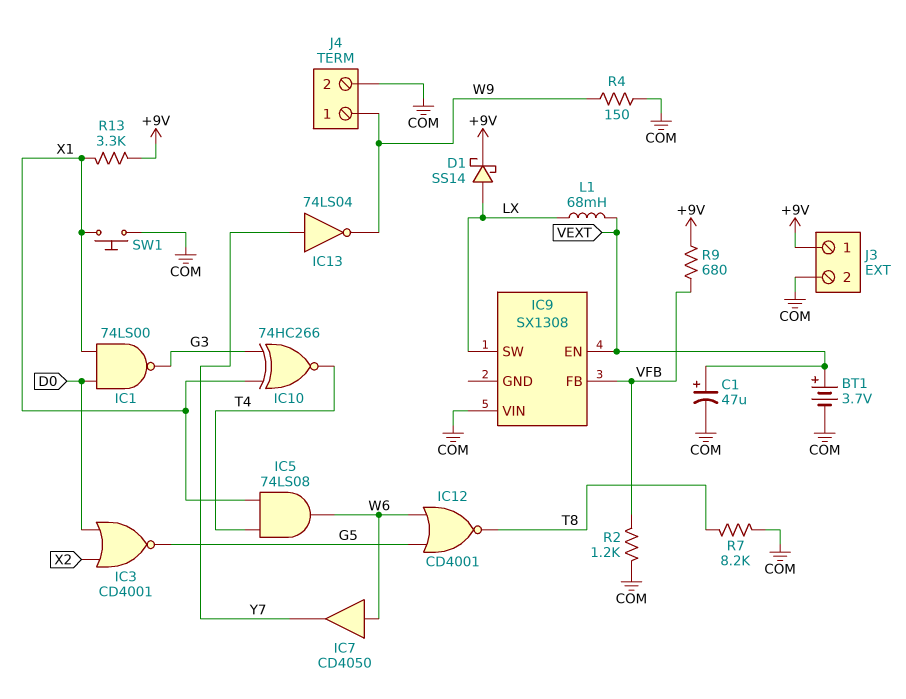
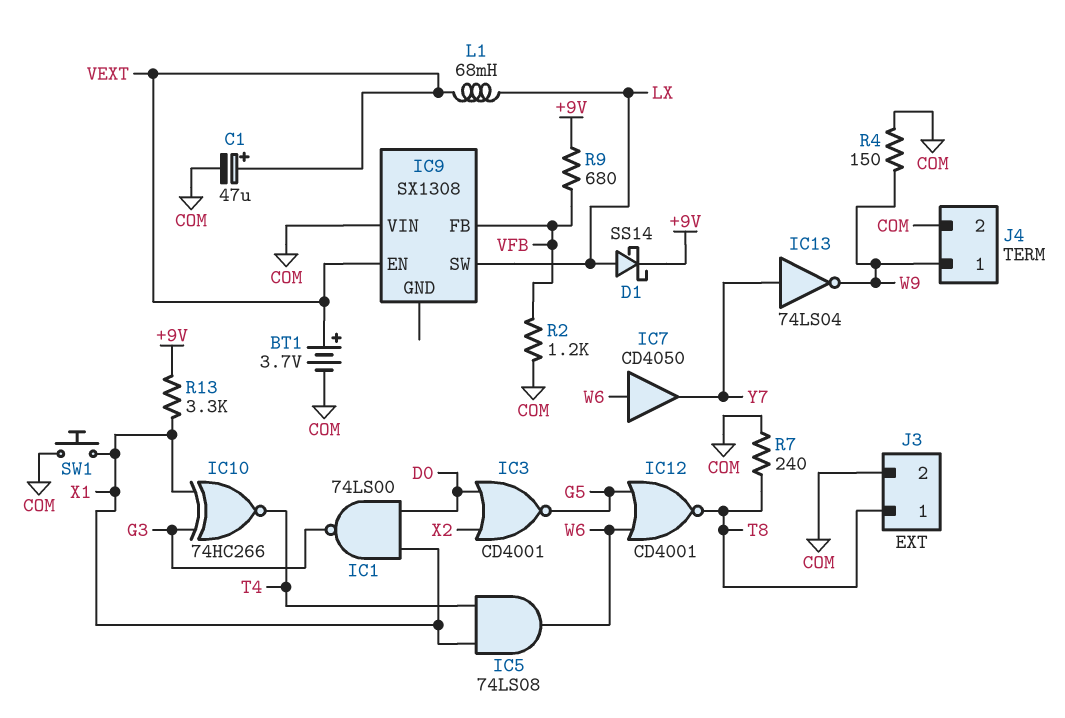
J3 pin 1: +9V -> T8
R7: 8.2k (COM, T8) -> 240 (COM, T8)

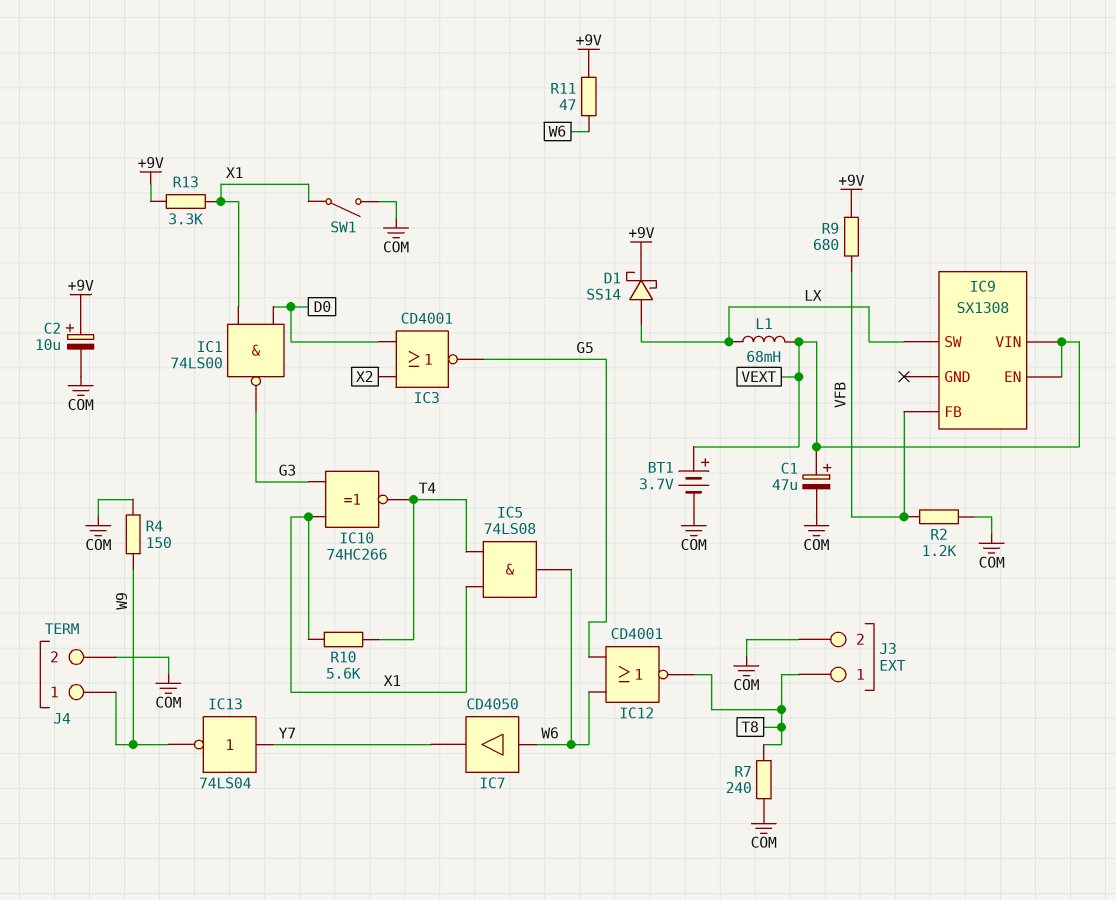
C2: none -> 10uF (plus +9V, minus COM)
IC9 pin VIN: COM -> VEXT
R10: none -> 5.6k (T4, X1)
R11: none -> 47 (+9V, W6)
SW1: button (COM, X1) -> switch (COM, X1)

